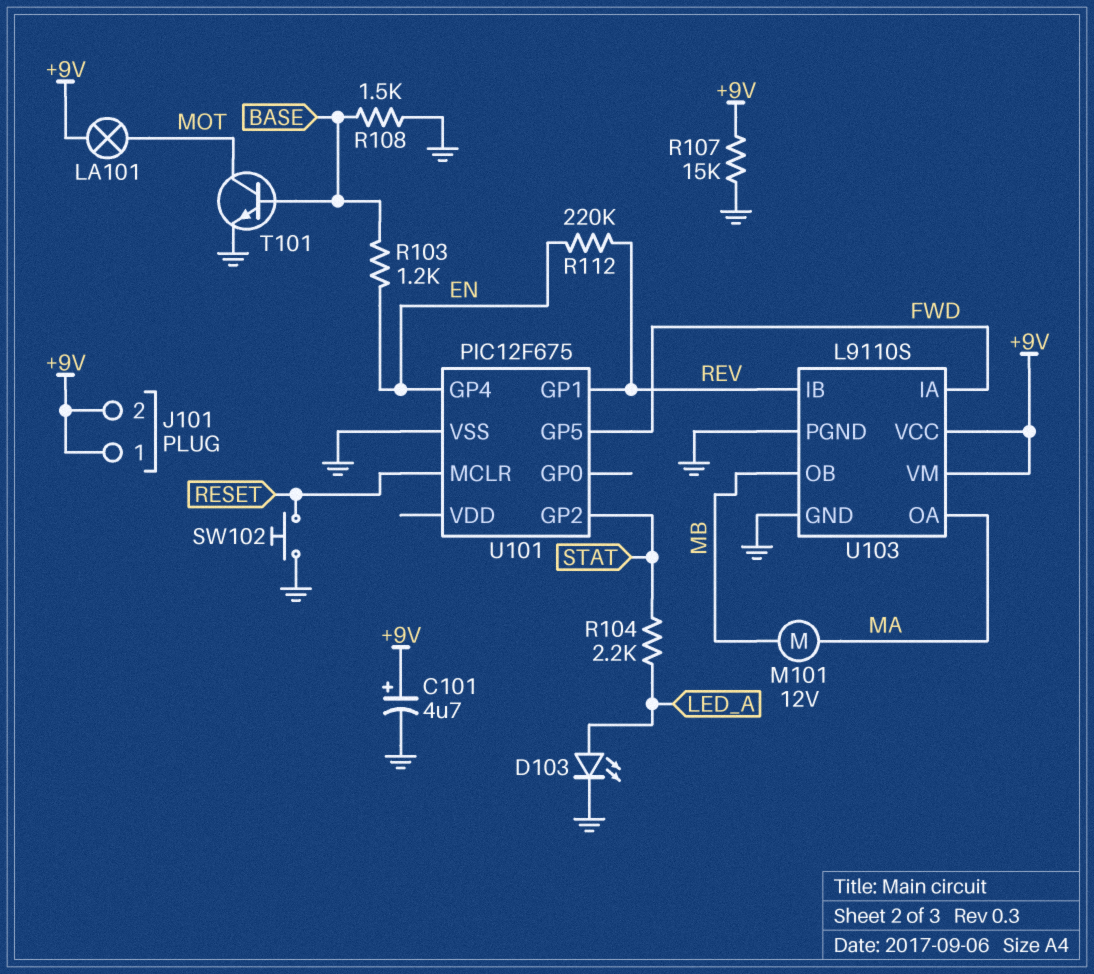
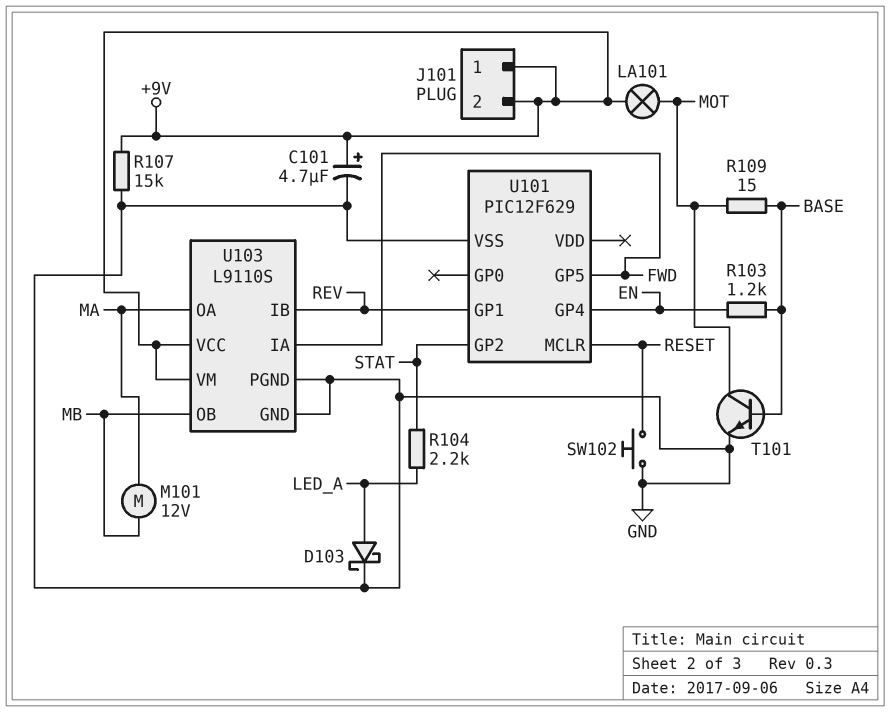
D103: LED (A LED_A, K GND) -> schottky (A LED_A, K GND)
R108: 1.5k (BASE, GND) -> none
R109: none -> 15 (BASE, MOT)
R112: 220k (EN, REV) -> none
U101: PIC12F675 -> PIC12F629

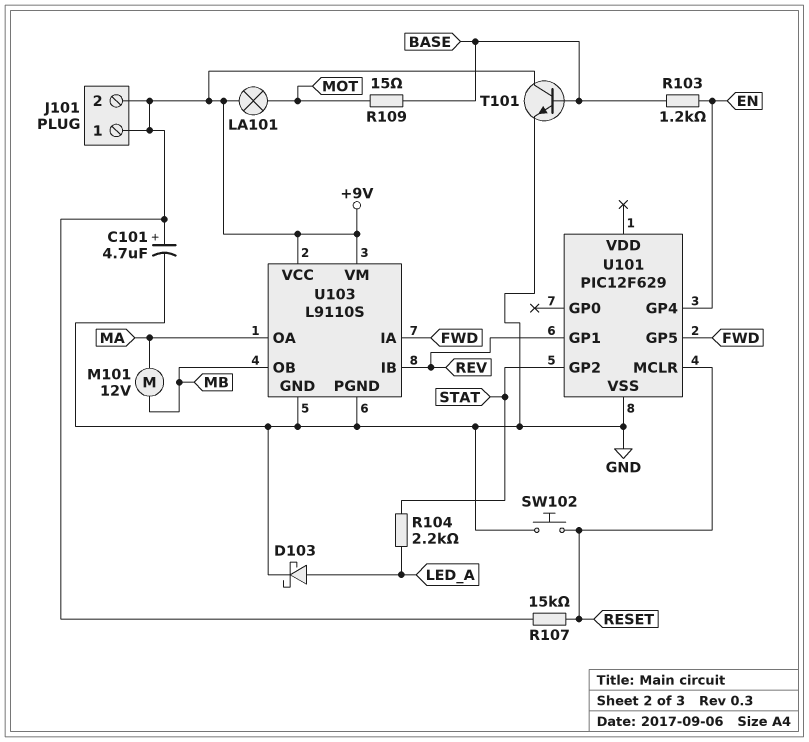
R107: 15k (+9V, GND) -> 15k (+9V, RESET)
T101: NPN (B BASE, C MOT, E GND) -> NPN (B BASE, C +9V, E GND)

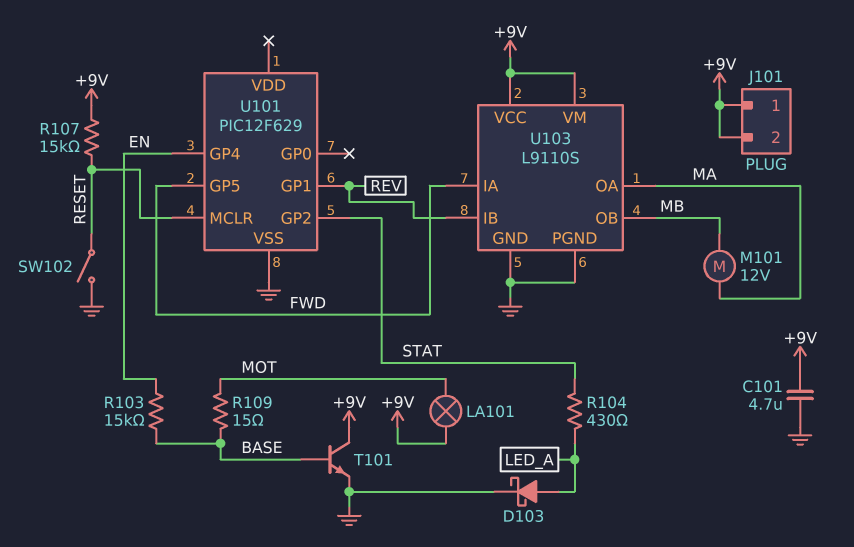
C101: 4.7uF (plus +9V, minus GND) -> 4.7uF (+9V, GND)
R103: 1.2k (BASE, EN) -> 15k (BASE, EN)
R104: 2.2k (LED_A, STAT) -> 430 (LED_A, STAT)
SW102: button (GND, RESET) -> switch (GND, RESET)

